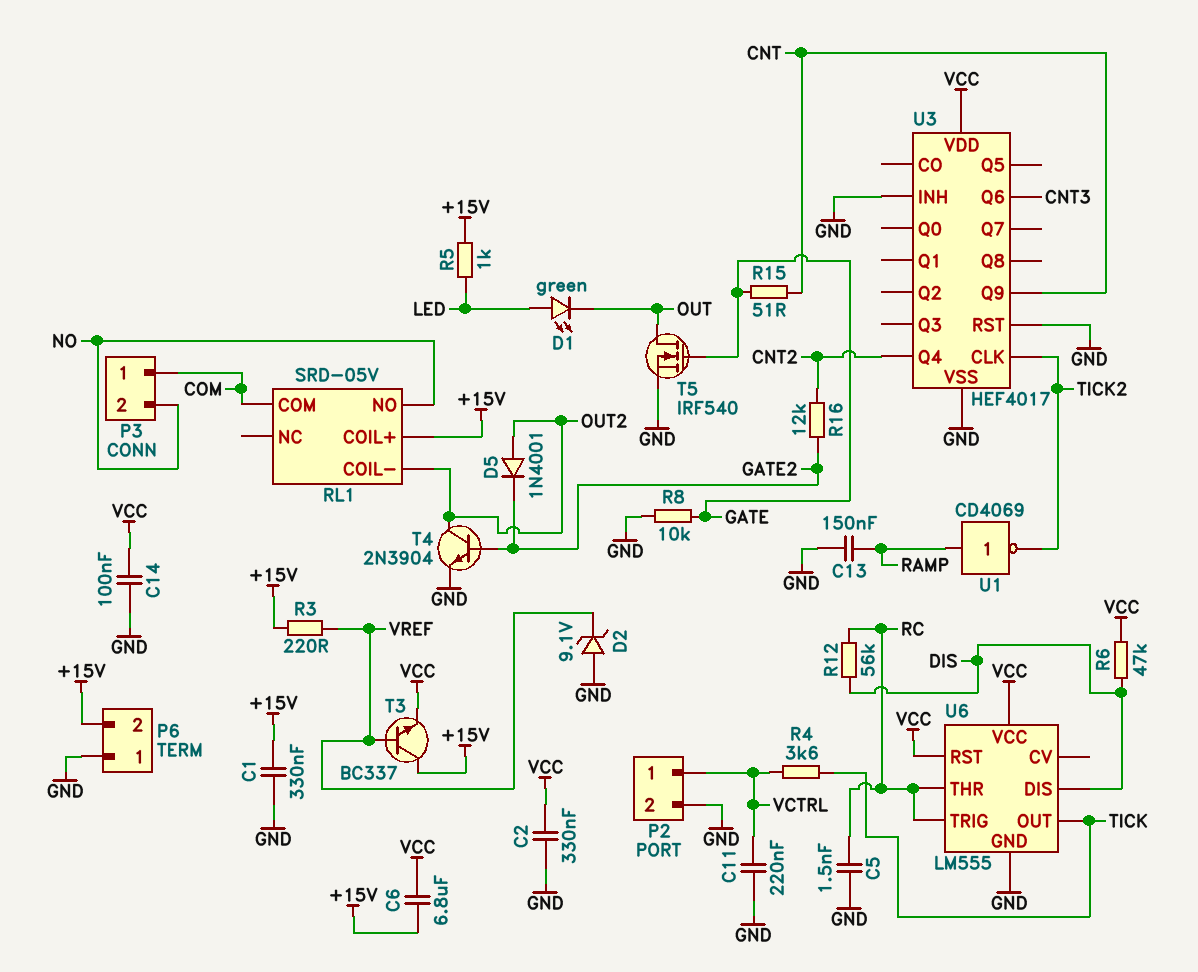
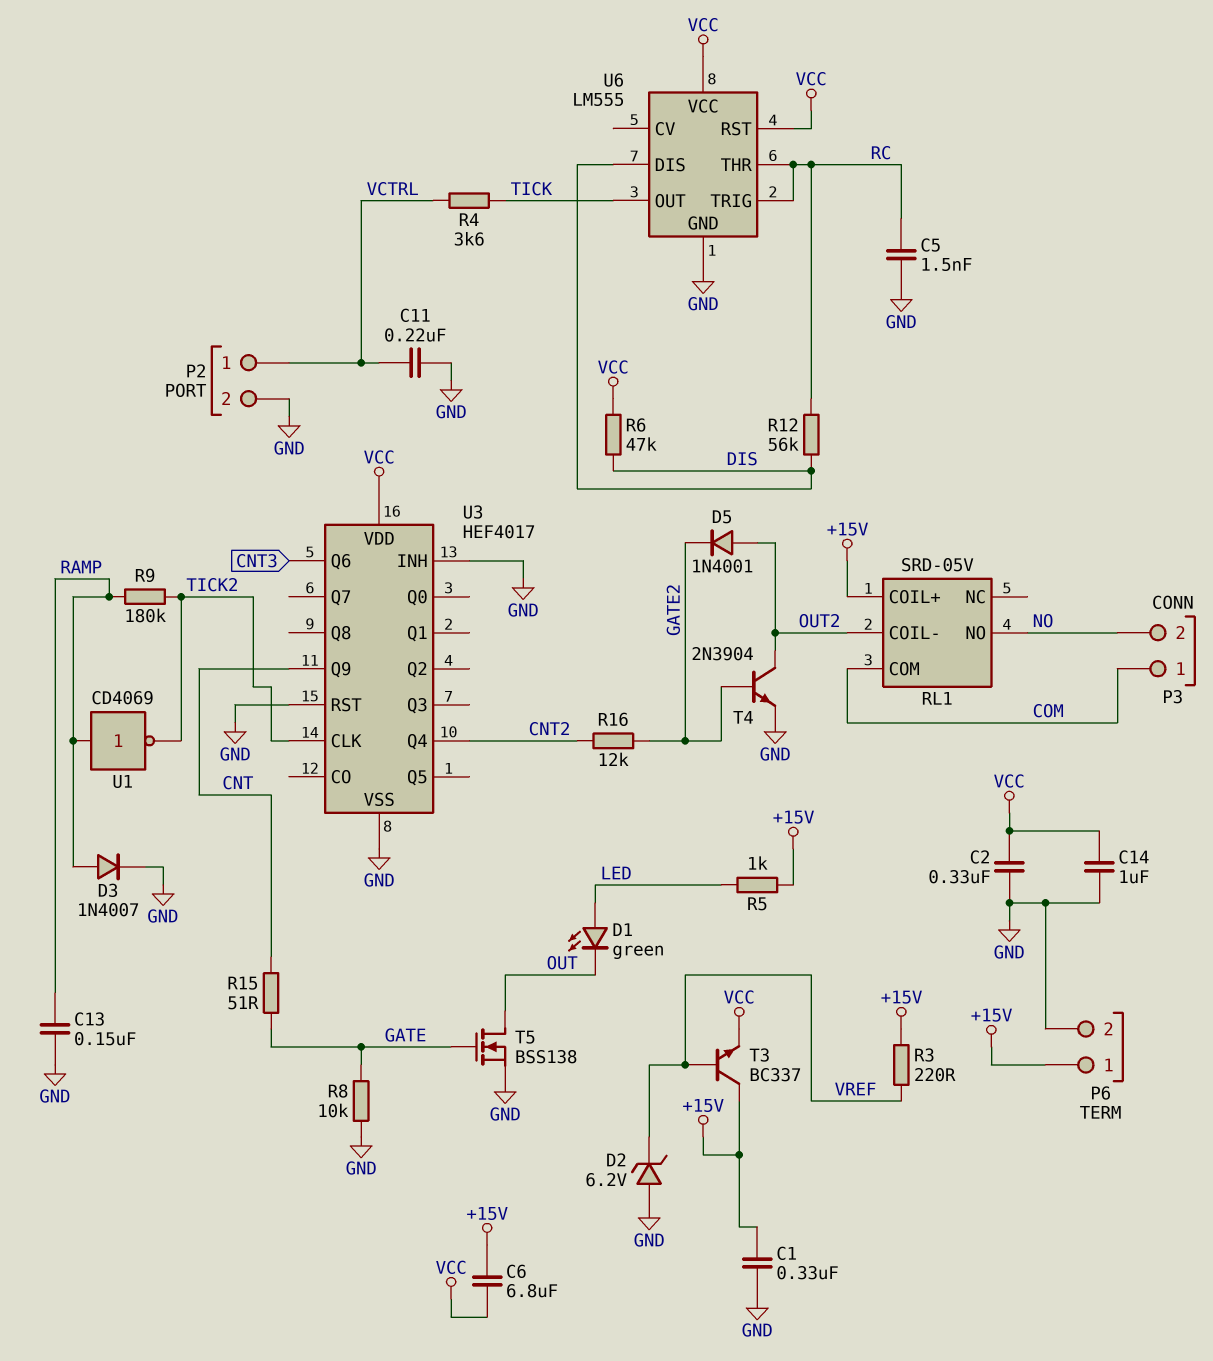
C14: 100nF (GND, VCC) -> 1uF (GND, VCC)
D2: zener 9.1V (A GND, K VREF) -> zener 6.2V (A GND, K VREF)
D3: none -> diode 1N4007 (A RAMP, K GND)
P6 pin 1: GND -> +15V
P6 pin 2: +15V -> GND
R9: none -> 180k (RAMP, TICK2)
T5: NMOS IRF540 (G GATE, D OUT, S GND) -> NMOS BSS138 (G GATE, D OUT, S GND)

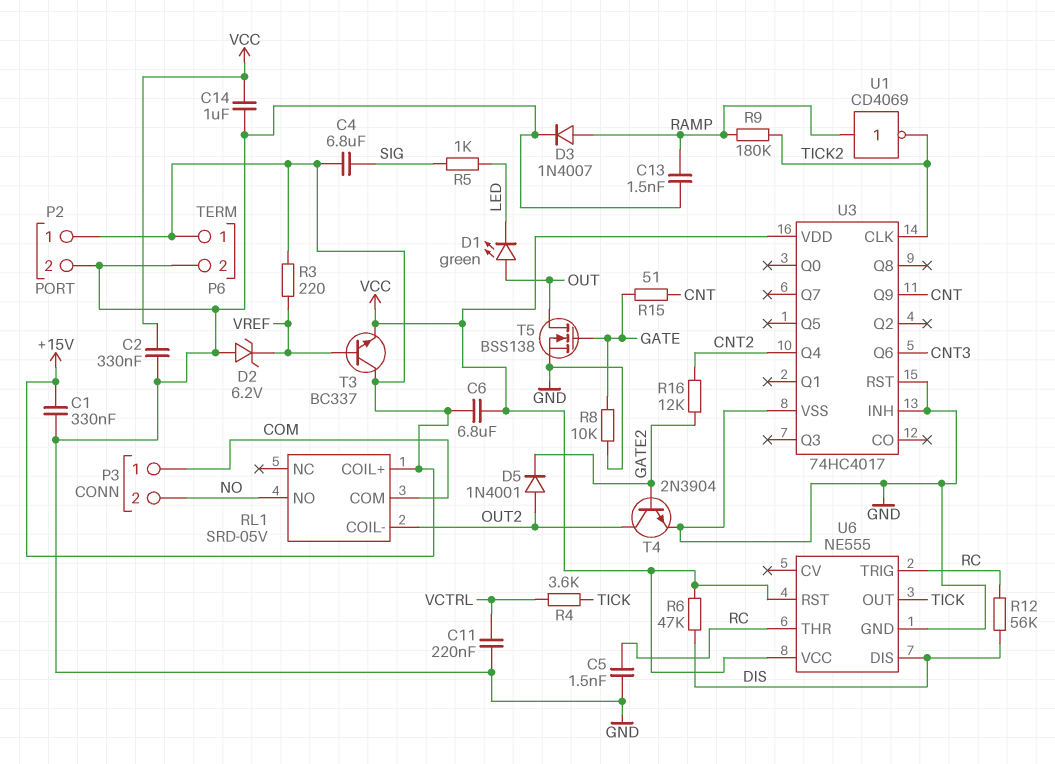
C4: none -> 6.8uF (+15V, SIG)
C13: 150nF (GND, RAMP) -> 1.5nF (GND, RAMP)
D1: LED green (A LED, K OUT) -> LED green (A OUT, K LED)
P2 pin 1: VCTRL -> +15V
R5: 1k (+15V, LED) -> 1k (LED, SIG)
U3: HEF4017 -> 74HC4017
U6: LM555 -> NE555

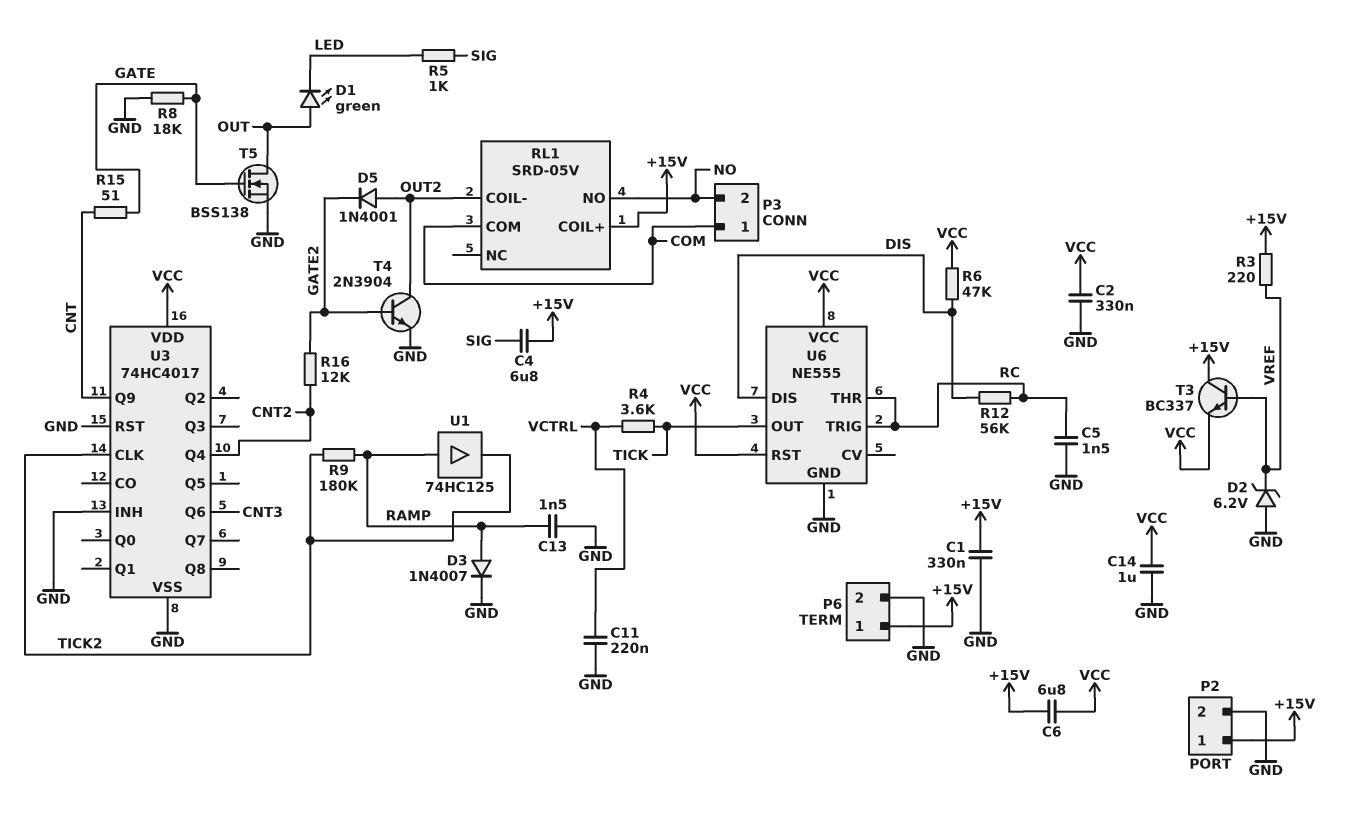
R8: 10k (GATE, GND) -> 18k (GATE, GND)
U1: NOT CD4069 (in RAMP, out TICK2) -> buffer 74HC125 (in RAMP, out TICK2)

